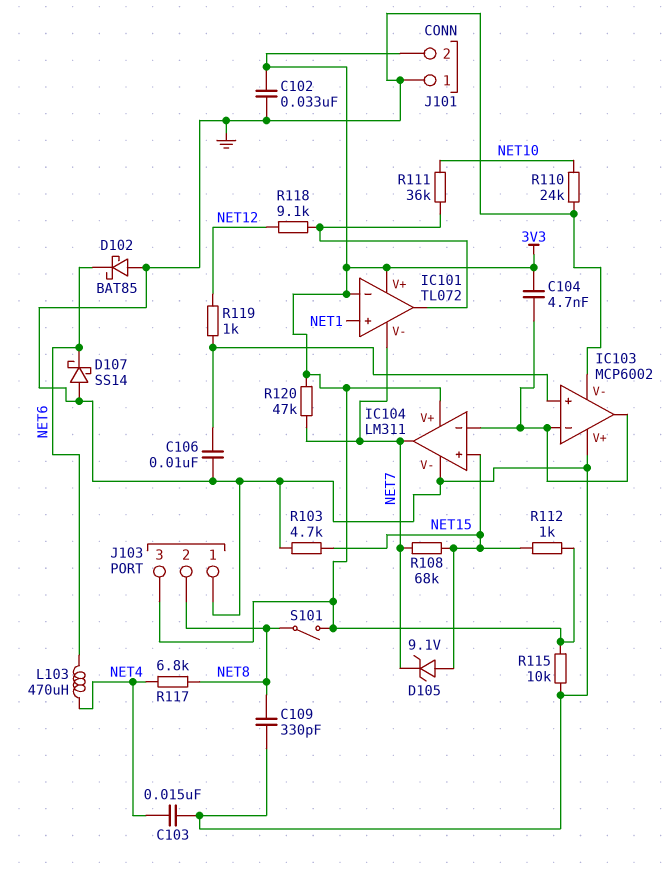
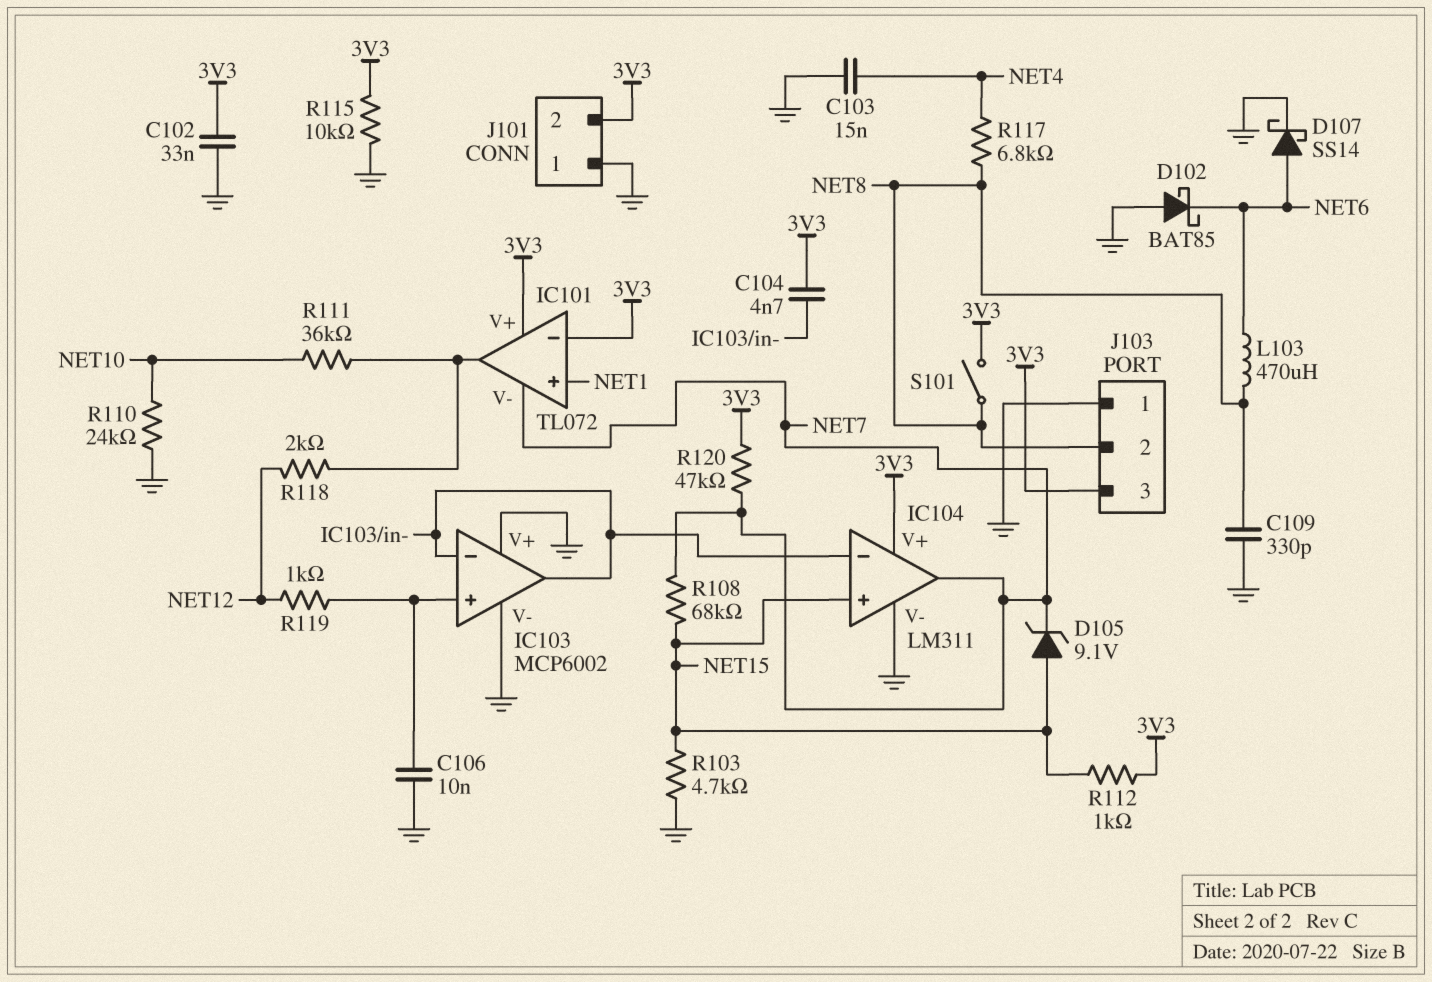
D107: schottky SS14 (A GND, K NET6) -> schottky SS14 (A NET6, K GND)
L103: 470uH (NET4, NET6) -> 470uH (NET6, NET8)
R118: 9.1k (IC101/out, NET12) -> 2k (IC101/out, NET12)

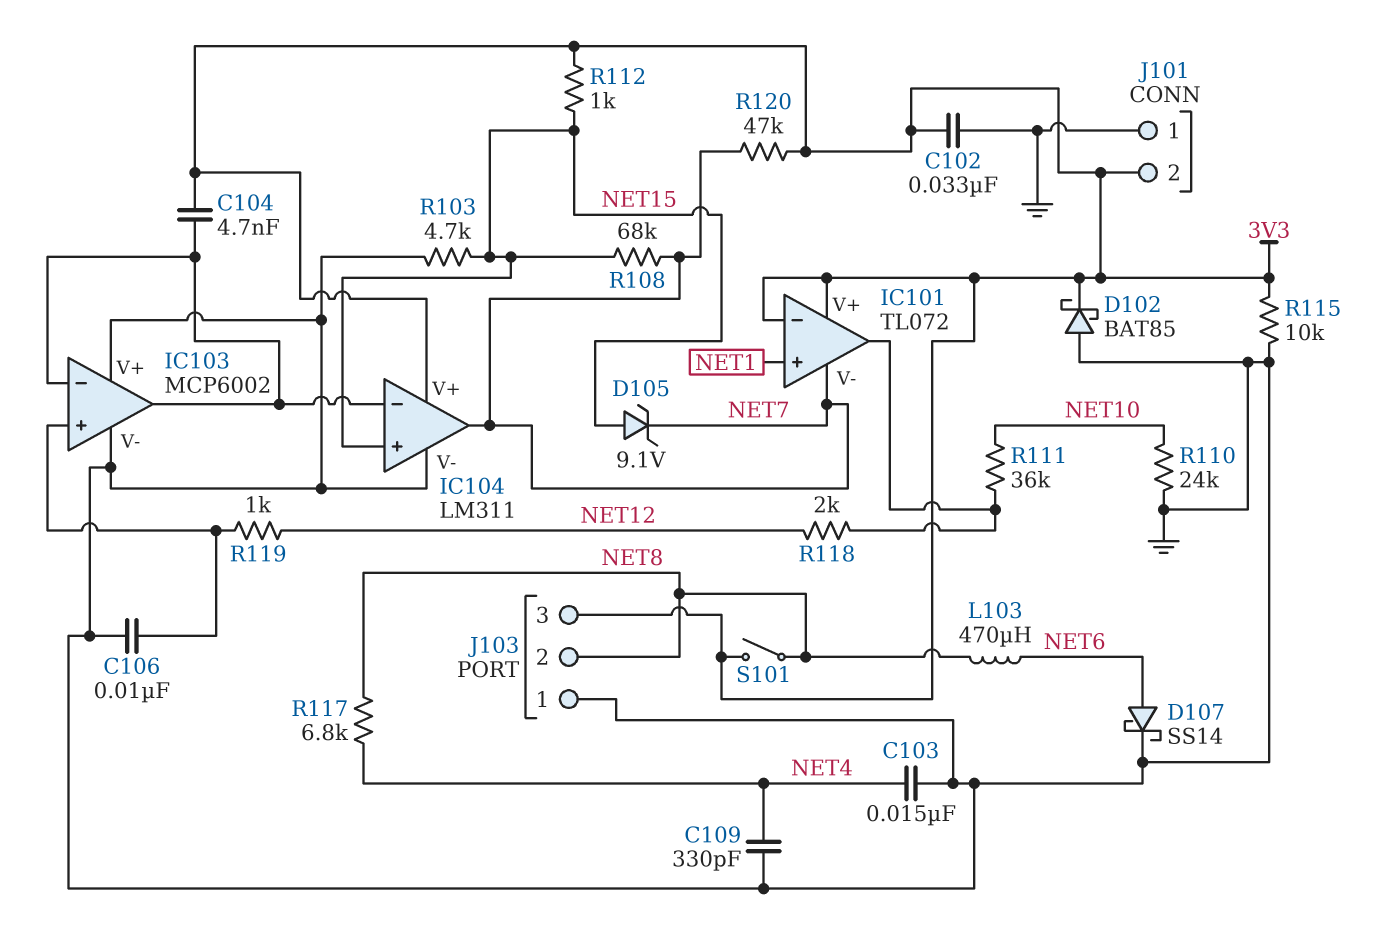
C109: 330pF (GND, NET8) -> 330pF (GND, NET4)
D102: schottky BAT85 (A GND, K NET6) -> schottky BAT85 (A GND, K 3V3)

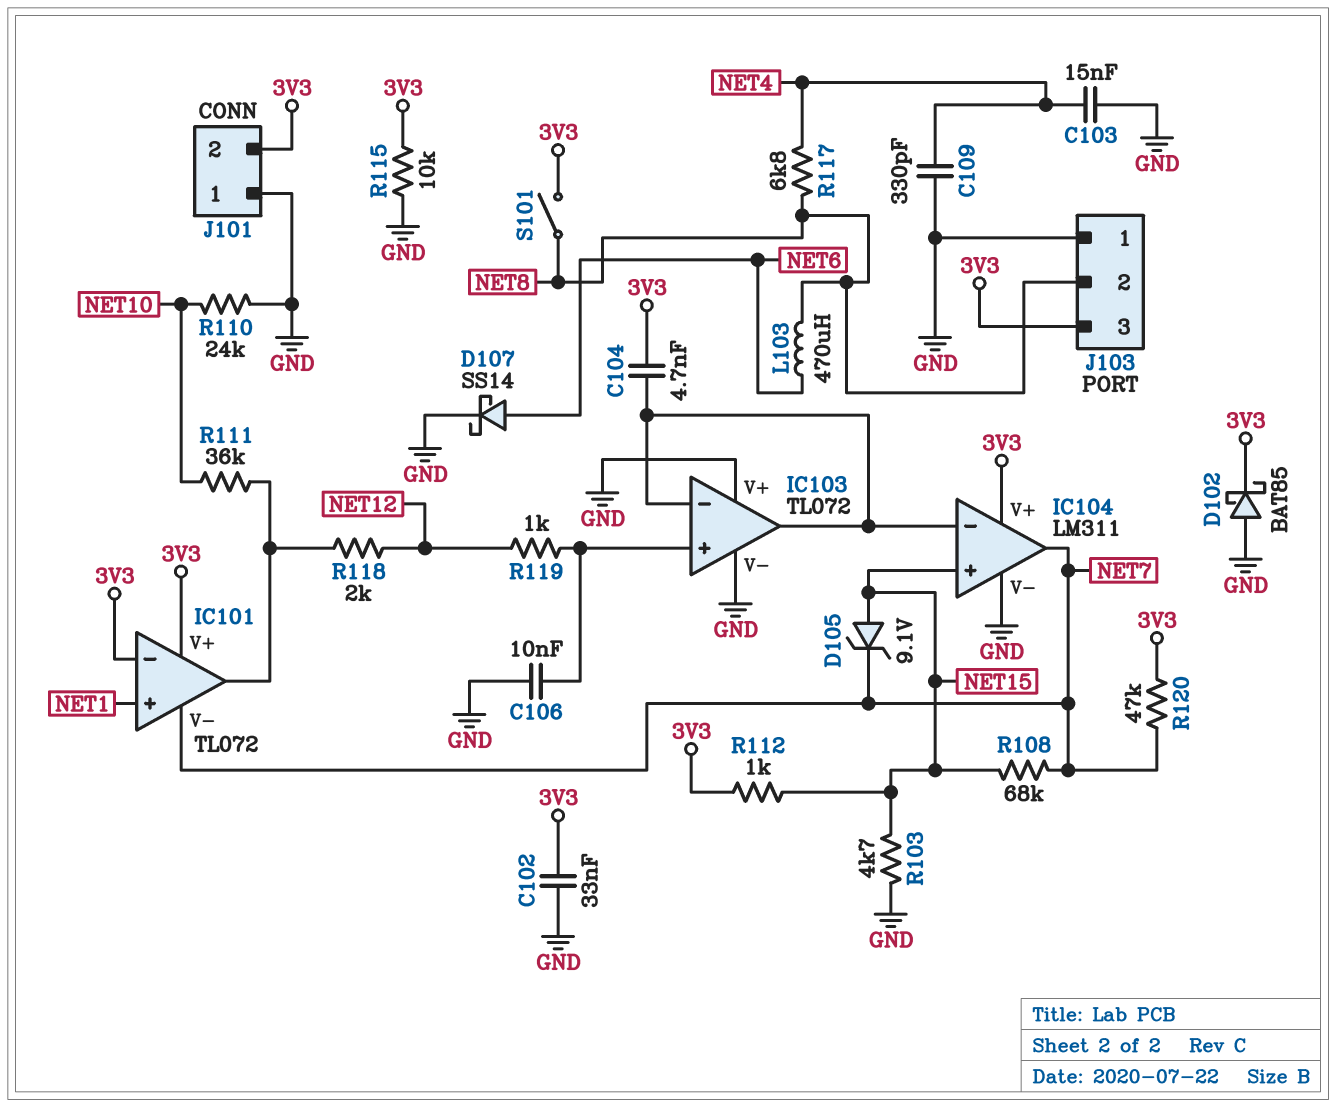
IC103: MCP6002 -> TL072

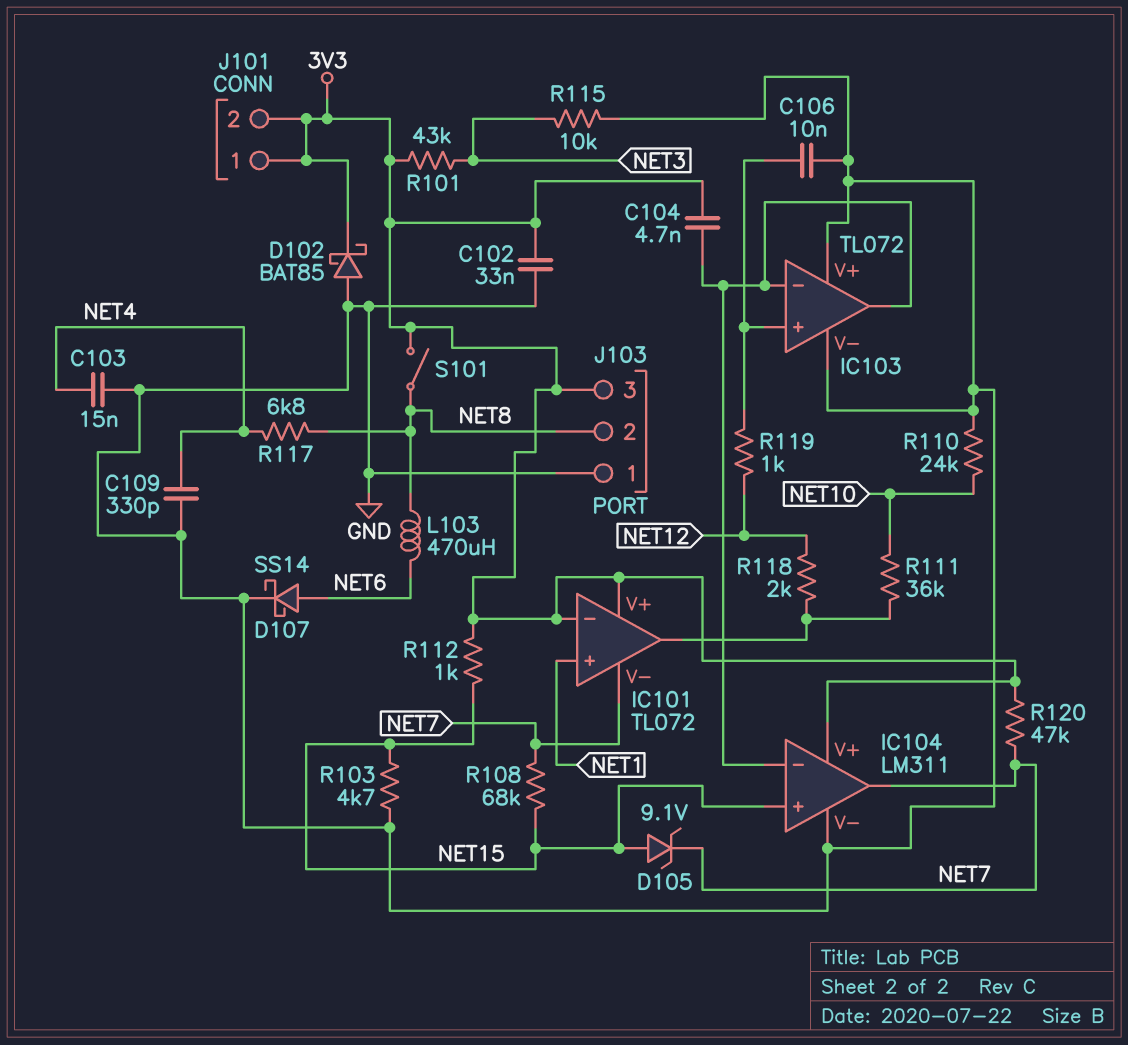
J101 pin 1: GND -> 3V3
R101: none -> 43k (3V3, NET3)
R115: 10k (3V3, GND) -> 10k (GND, NET3)

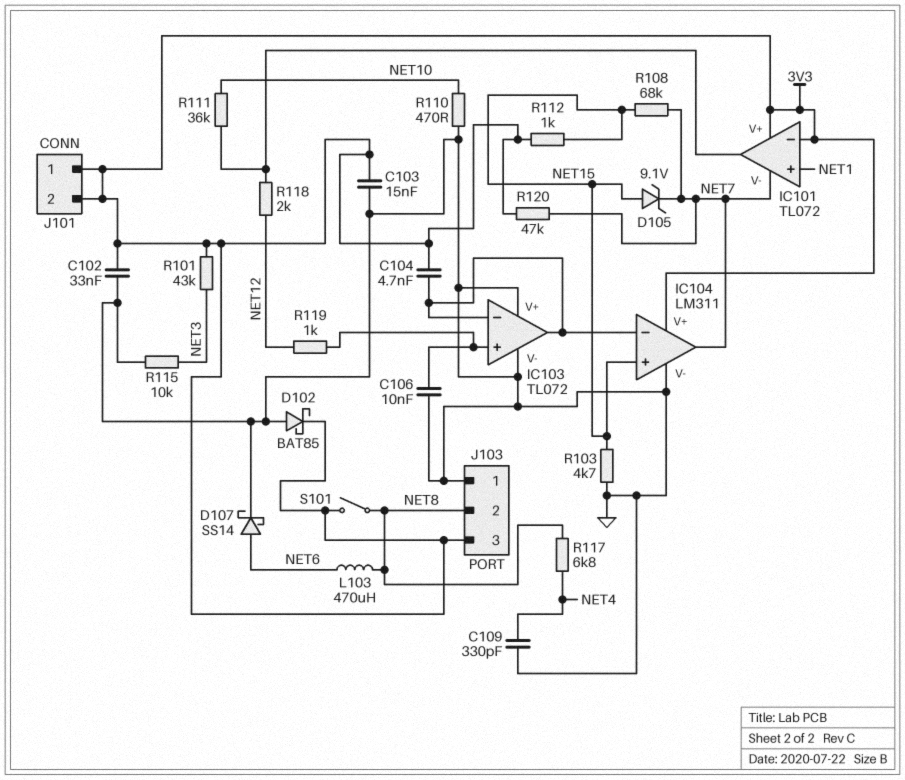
C103: 15nF (GND, NET4) -> 15nF (3V3, GND)
R110: 24k (GND, NET10) -> 470 (GND, NET10)

